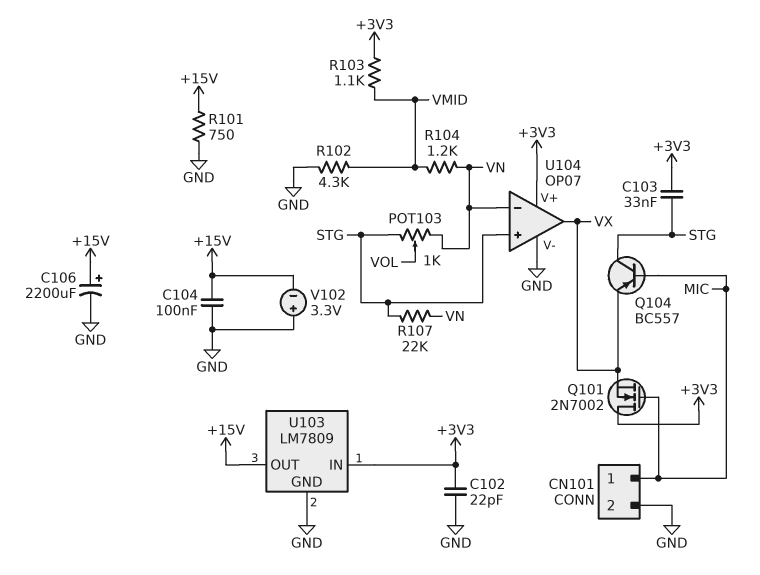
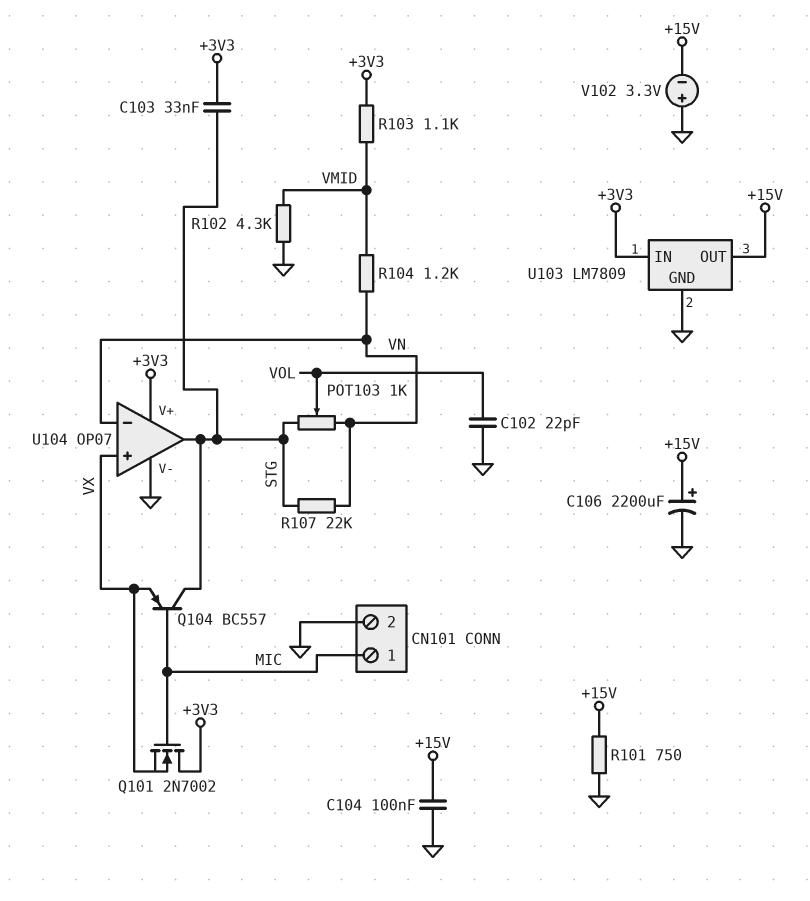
C102: 22pF (+3V3, GND) -> 22pF (GND, VOL)
U104 pin in+: STG -> VX
U104 pin out: VX -> STG

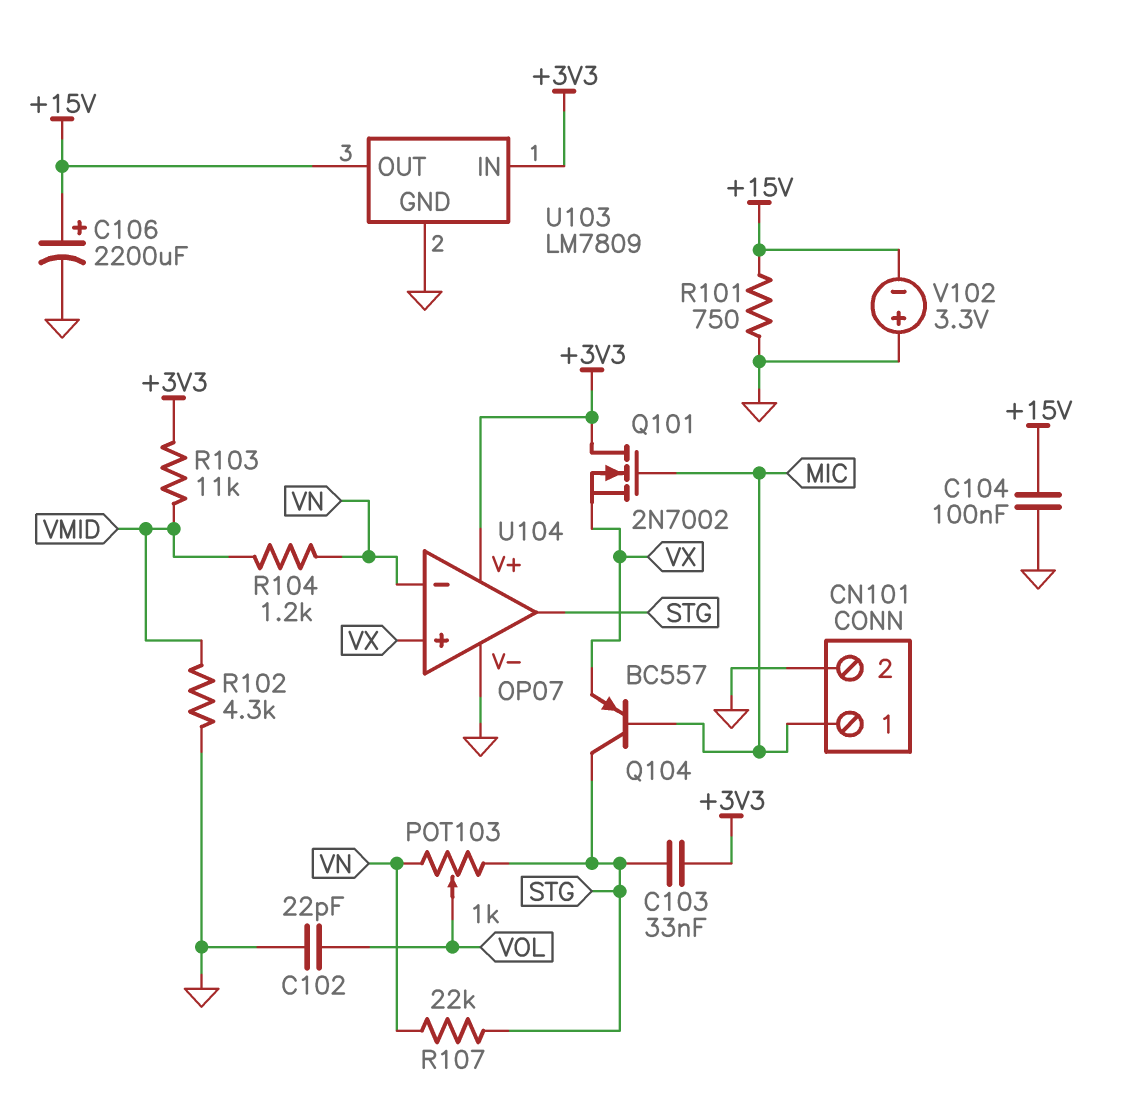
R103: 1.1k (+3V3, VMID) -> 11k (+3V3, VMID)

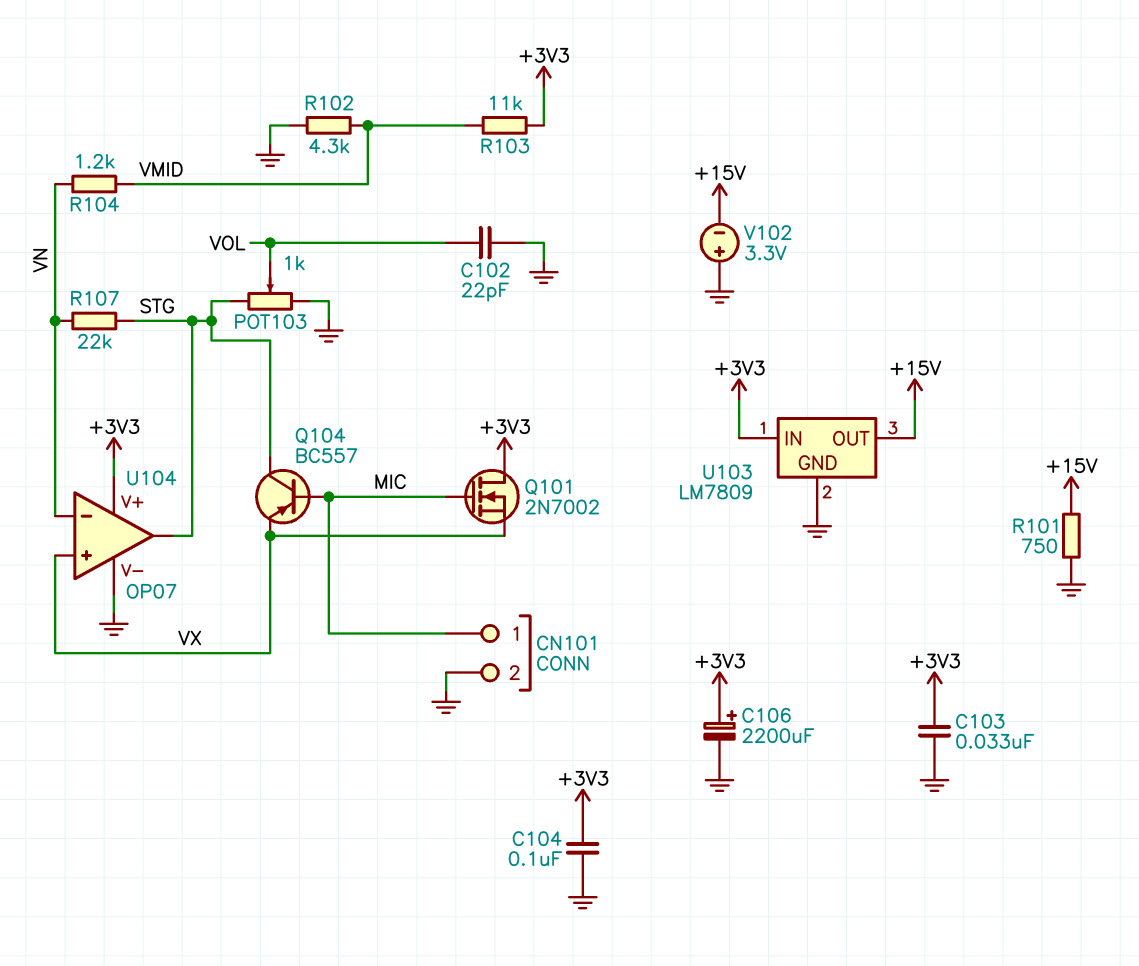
C103: 33nF (+3V3, STG) -> 33nF (+3V3, GND)
C104: 100nF (+15V, GND) -> 100nF (+3V3, GND)
C106: 2200uF (plus +15V, minus GND) -> 2200uF (plus +3V3, minus GND)
POT103: 1k (STG, VN, wiper VOL) -> 1k (GND, STG, wiper VOL)

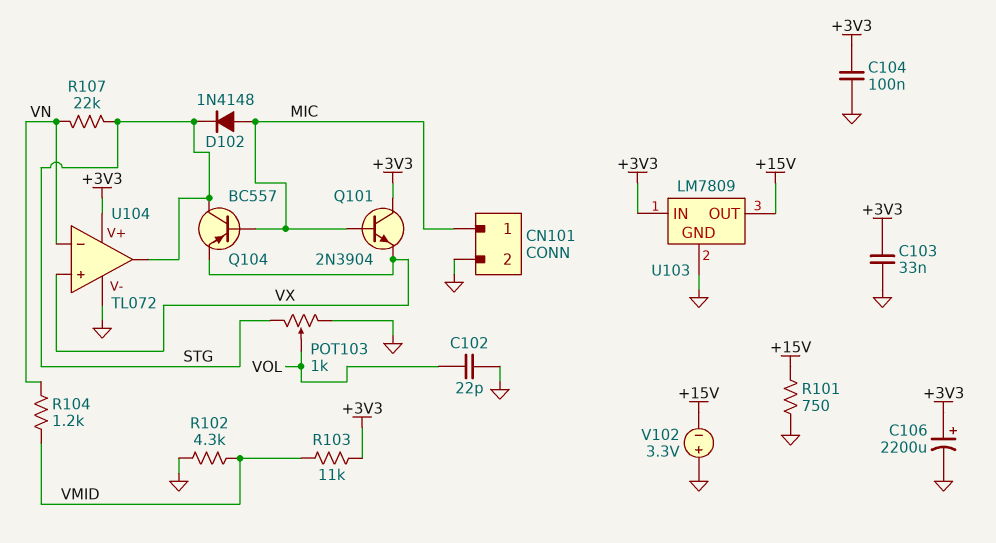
D102: none -> diode 1N4148 (A MIC, K STG)
Q101: NMOS 2N7002 (G MIC, D +3V3, S VX) -> NPN 2N3904 (B MIC, C +3V3, E VX)
U104: OP07 -> TL072

